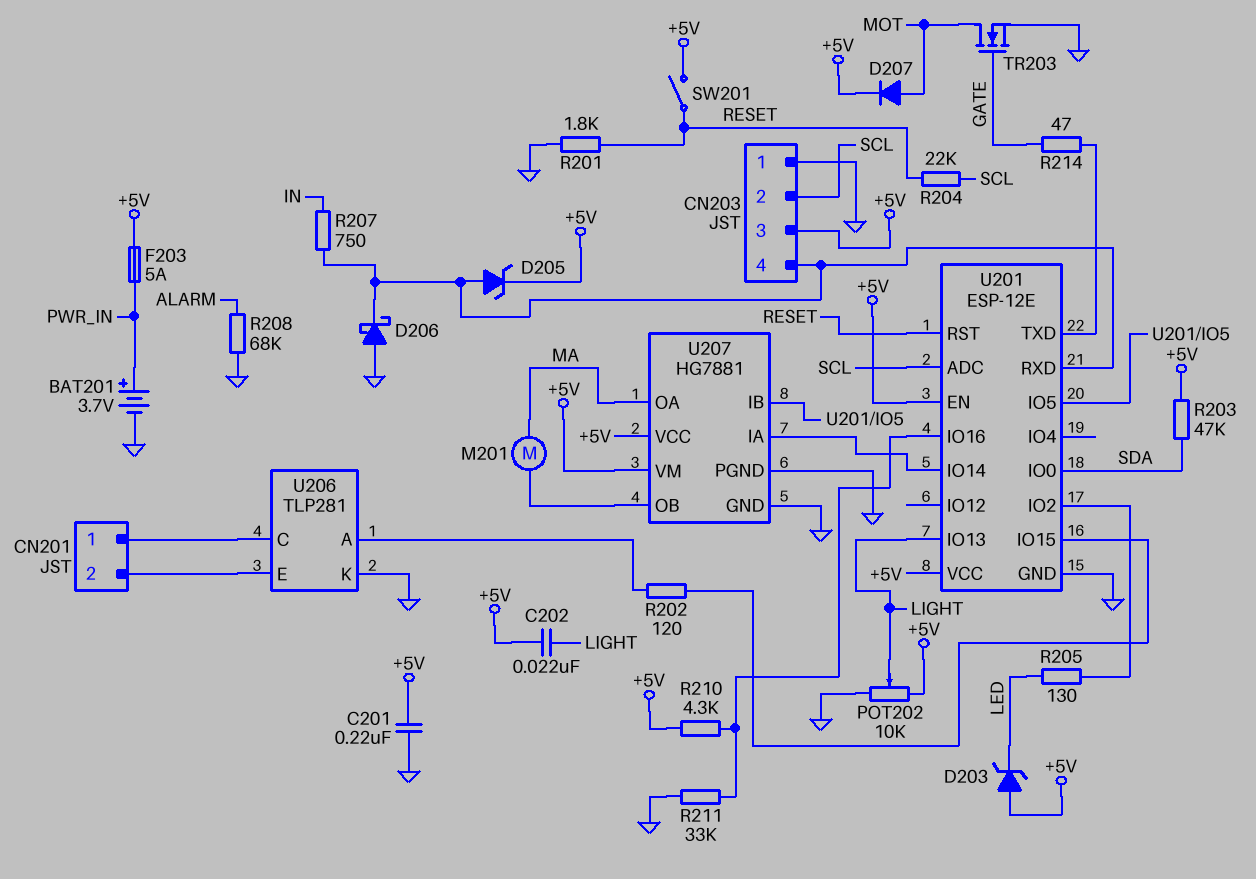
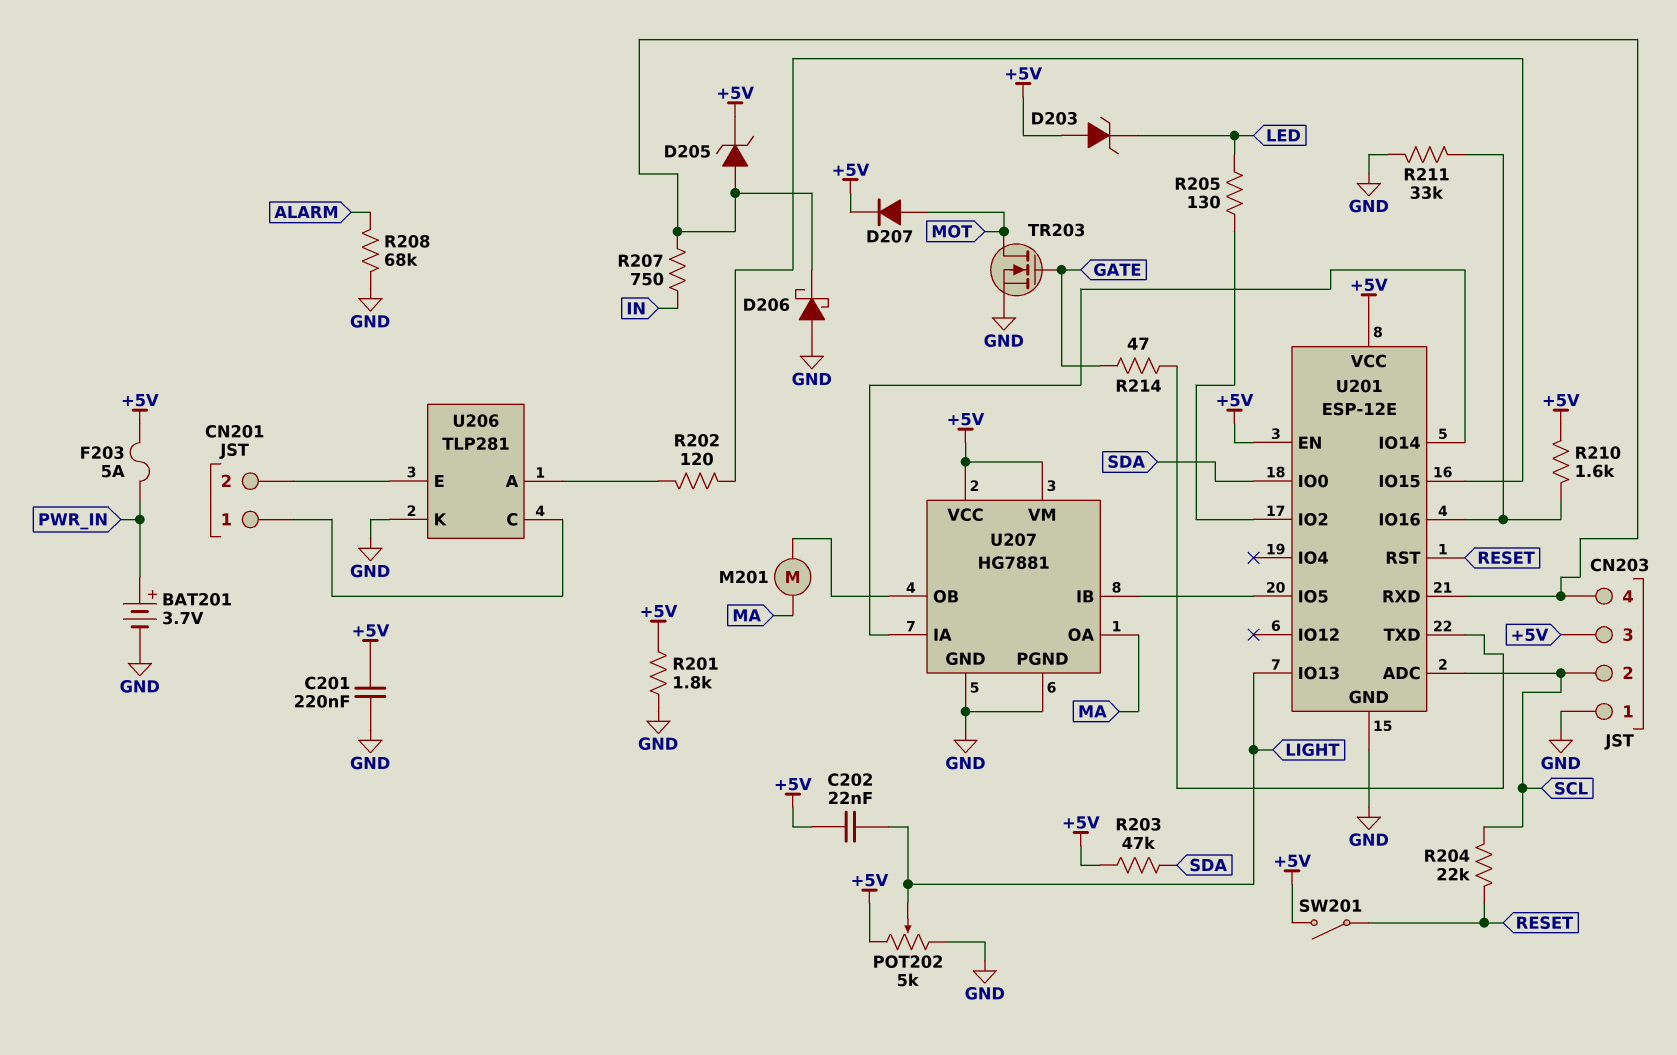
POT202: 10k (+5V, GND, wiper LIGHT) -> 5k (+5V, GND, wiper LIGHT)
R201: 1.8k (GND, RESET) -> 1.8k (+5V, GND)
R210: 4.3k (+5V, U201/IO16) -> 1.6k (+5V, U201/IO16)

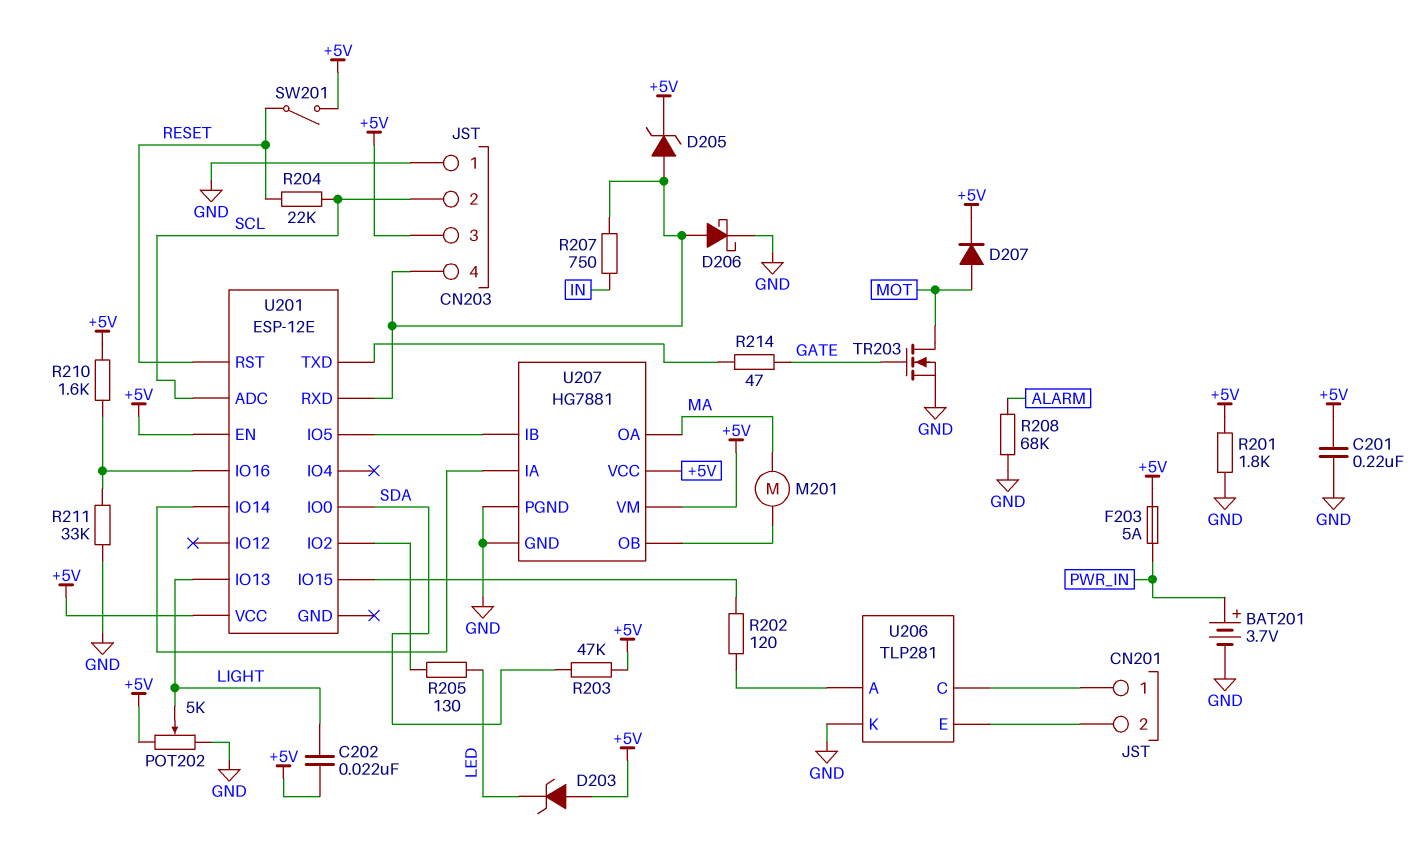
D206: schottky (A GND, K CN203/4) -> schottky (A CN203/4, K GND)
U201 pin GND: GND -> none

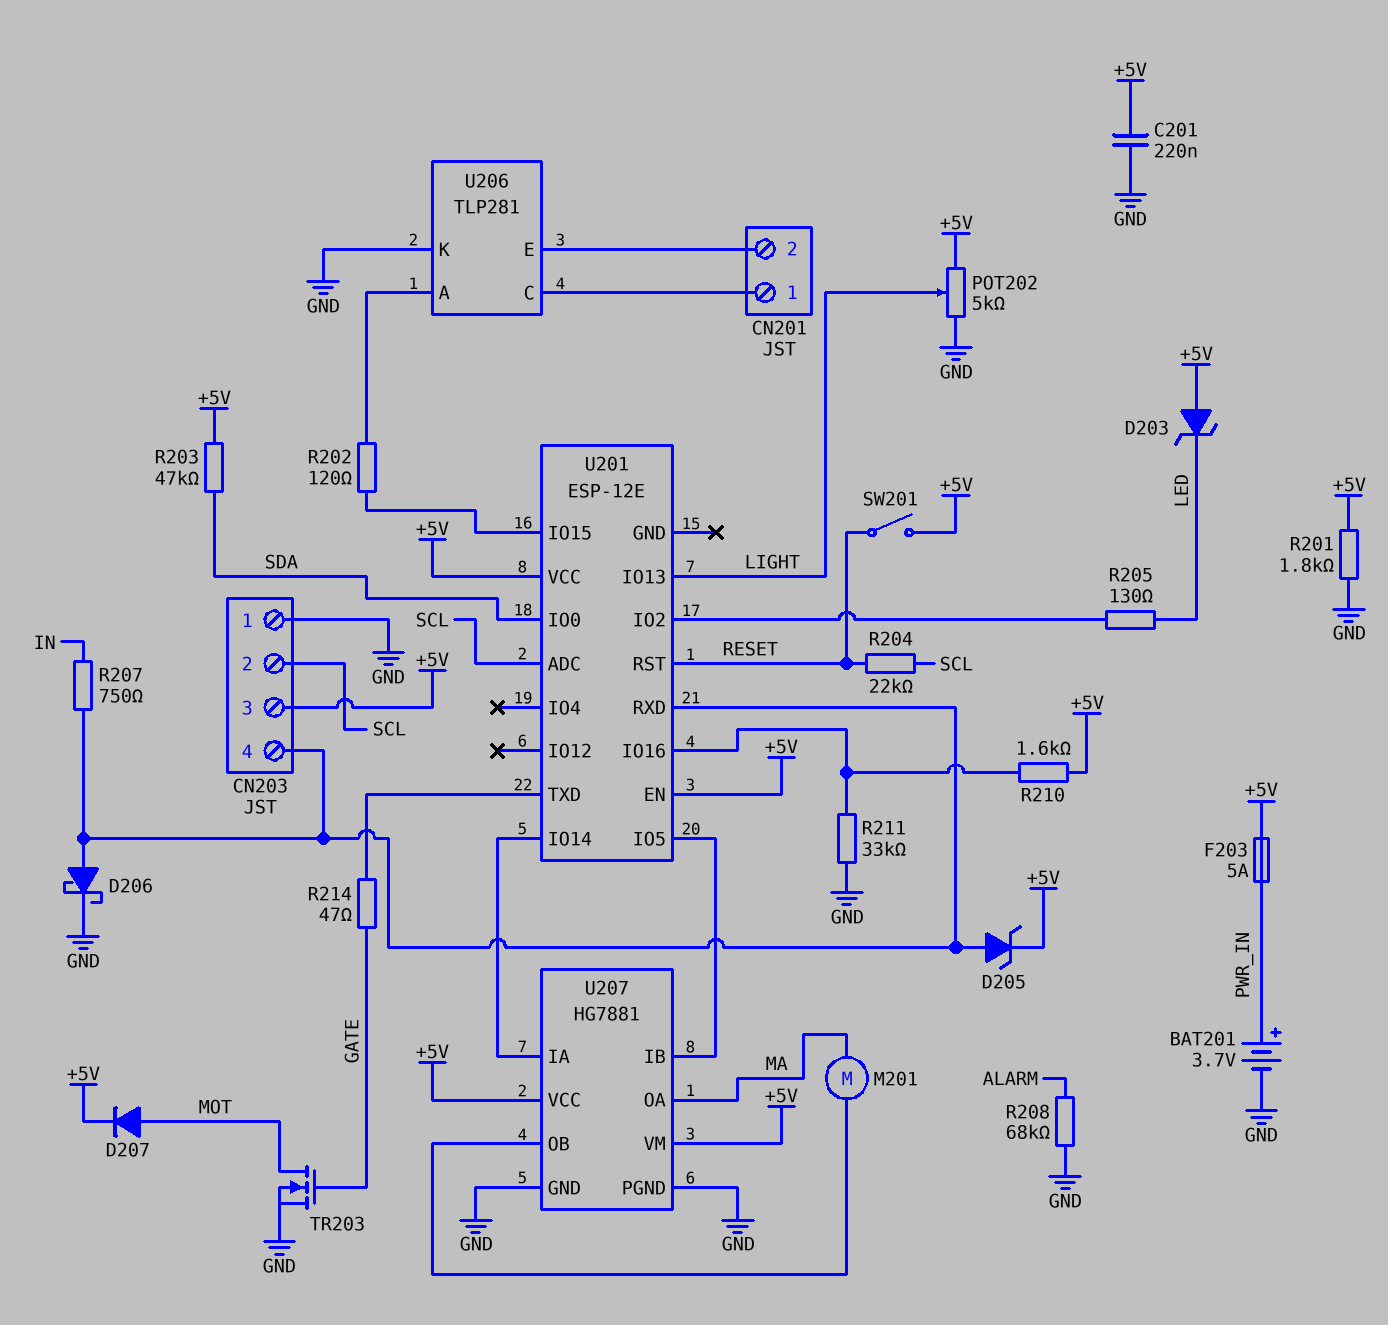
C202: 22nF (+5V, LIGHT) -> none

